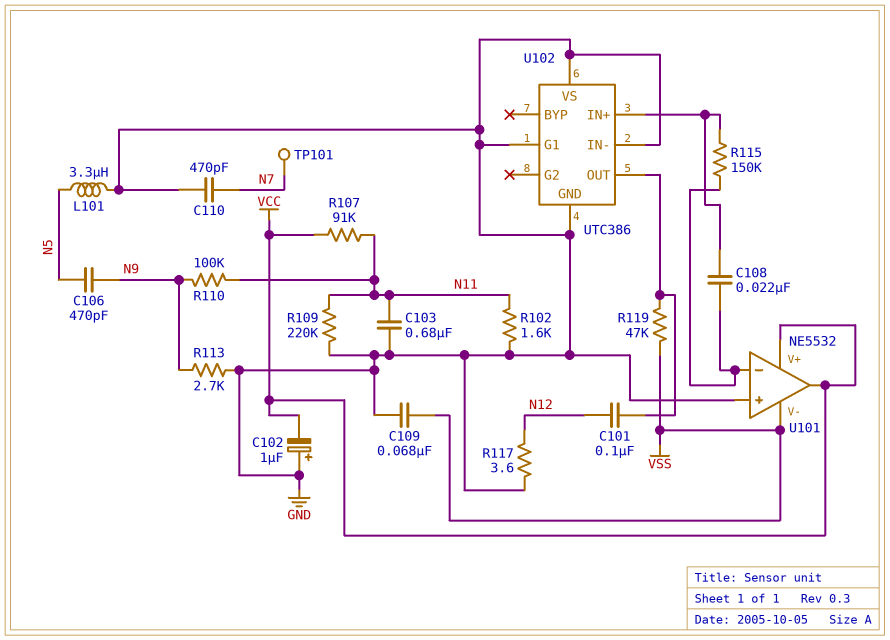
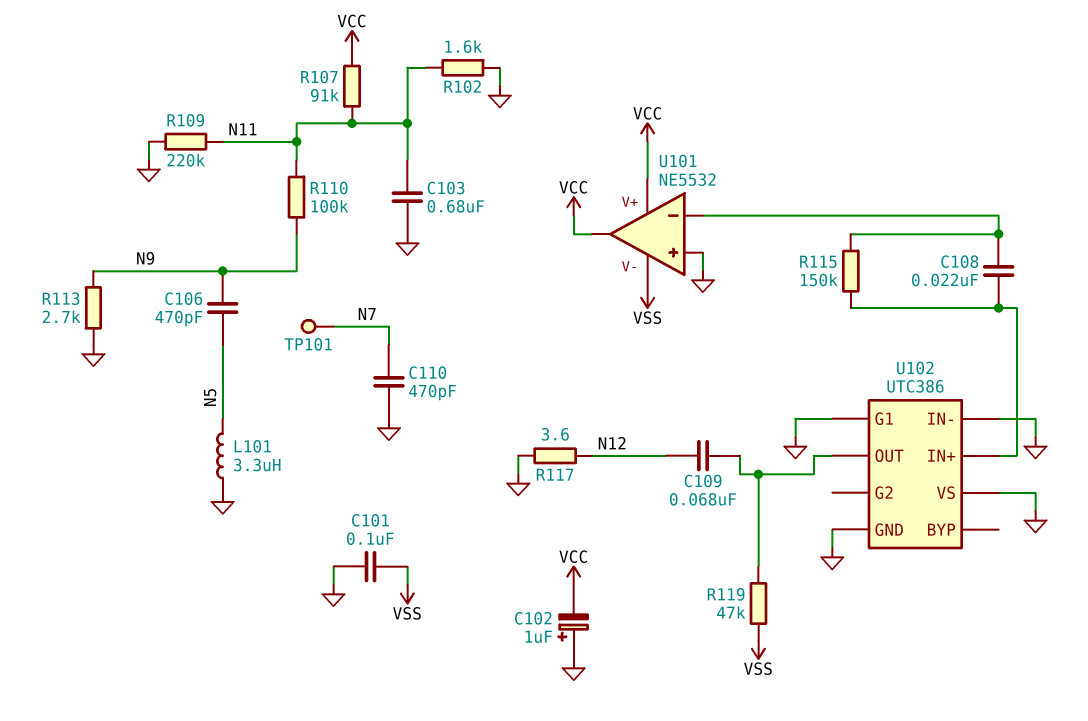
C101: 100nF (N12, U102/OUT) -> 100nF (GND, VSS)
C109: 68nF (GND, VSS) -> 68nF (N12, U102/OUT)

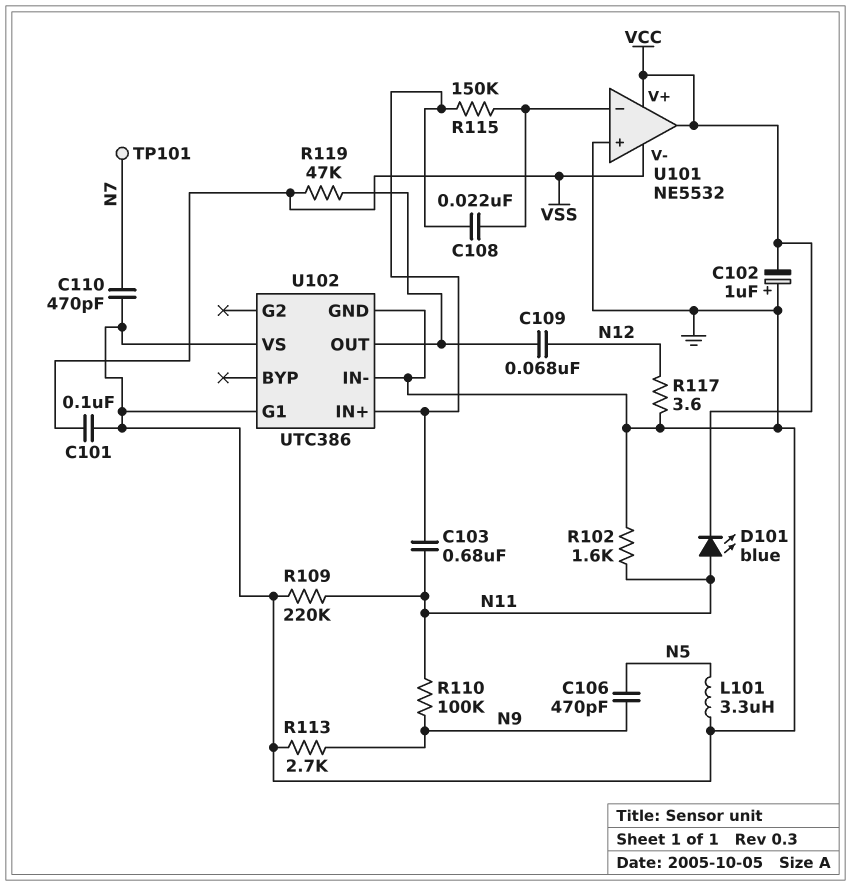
C103: 680nF (GND, N11) -> 680nF (N11, U102/IN+)
D101: none -> LED blue (A N11, K VCC)
R107: 91k (N11, VCC) -> none

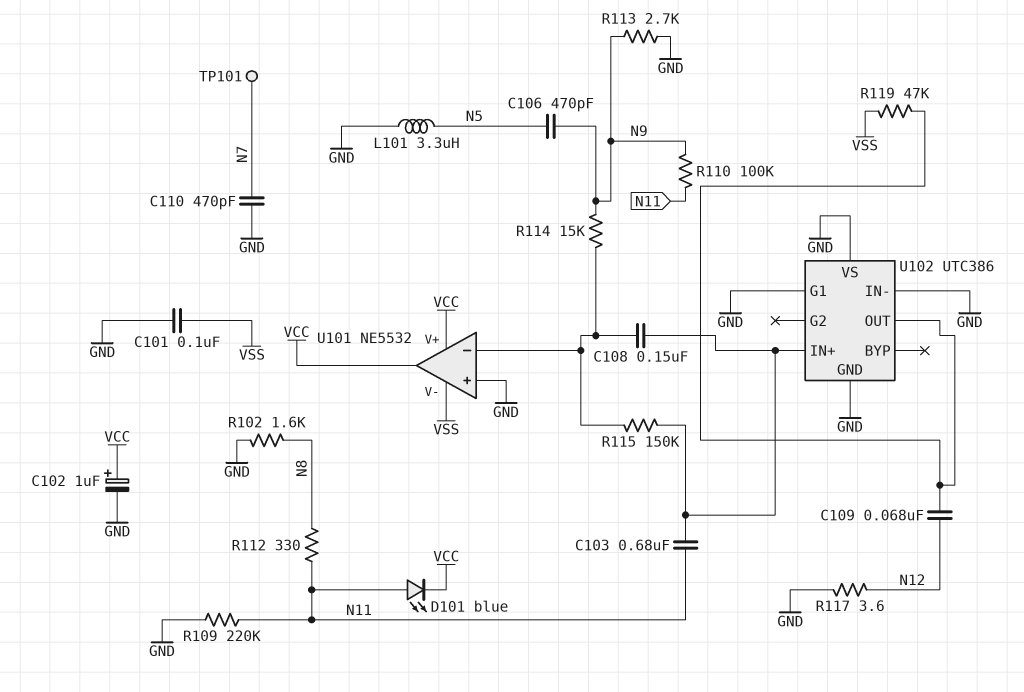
C102: 1uF (plus GND, minus VCC) -> 1uF (plus VCC, minus GND)
C108: 22nF (U101/in-, U102/IN+) -> 150nF (U101/in-, U102/IN+)
R102: 1.6k (GND, N11) -> 1.6k (GND, N8)
R112: none -> 330 (N8, N11)
R114: none -> 15k (N9, U101/in-)

